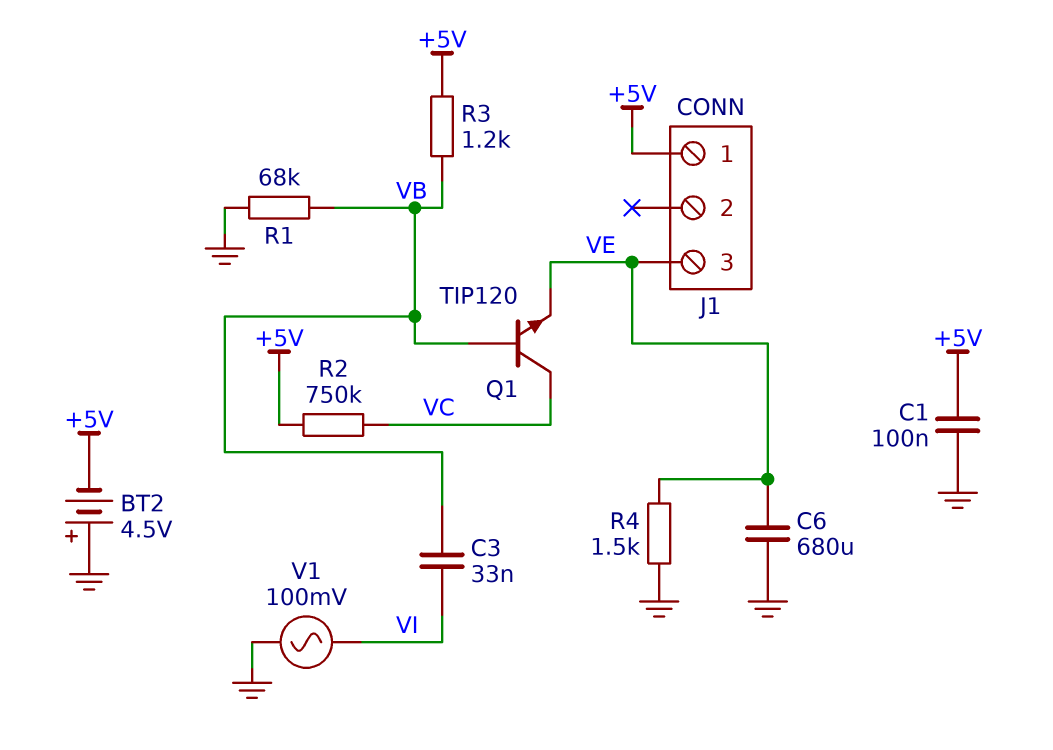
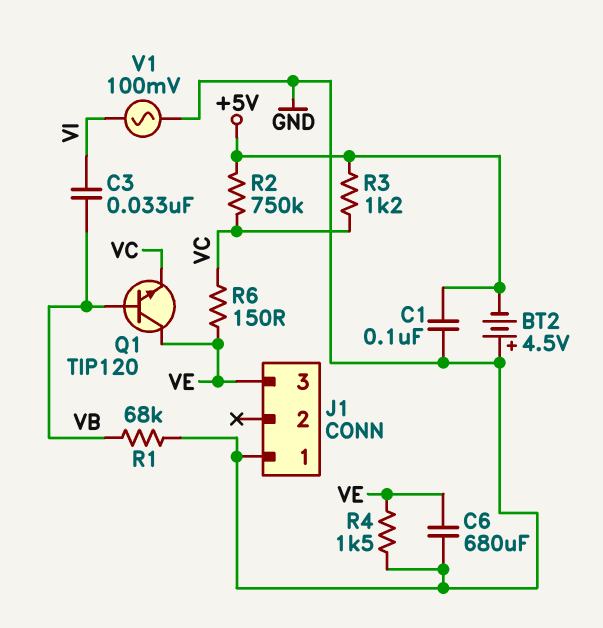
J1 pin 1: +5V -> GND
Q1: NPN TIP120 (B VB, C VC, E VE) -> NPN TIP120 (B VB, C VE, E VC)
R3: 1.2k (+5V, VB) -> 1.2k (+5V, VC)
R6: none -> 150 (VC, VE)

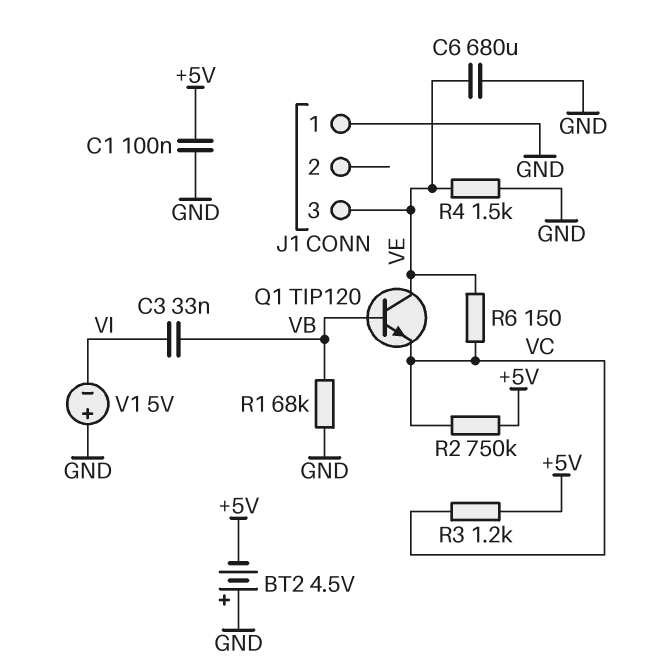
V1: AC 100mV (GND, VI) -> 5V (plus GND, minus VI)

